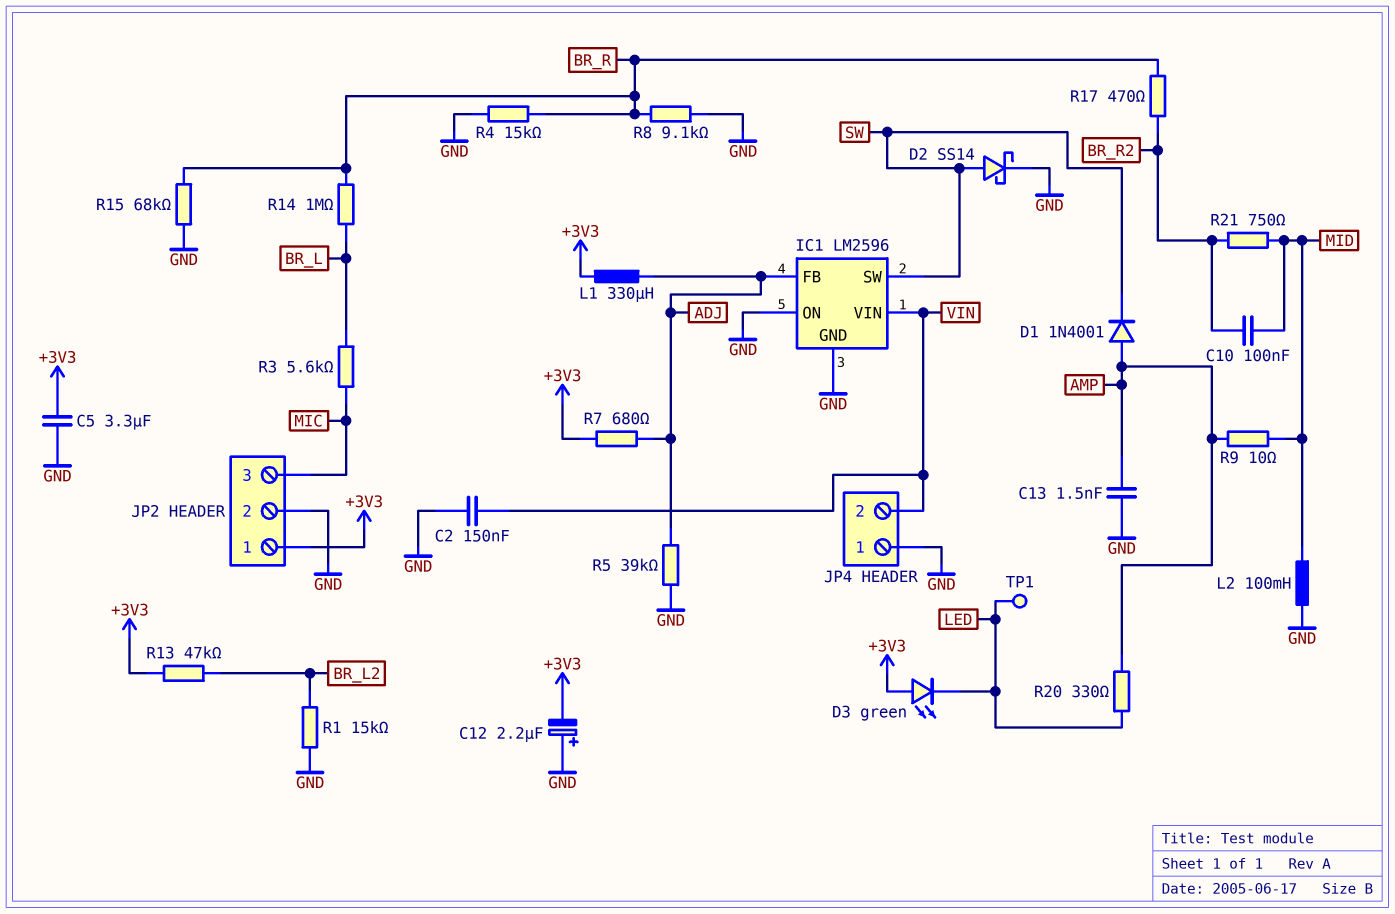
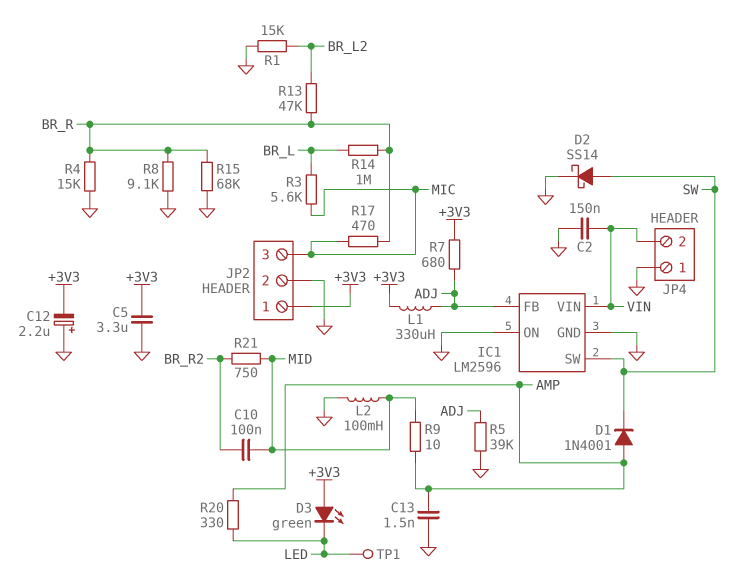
R13: 47k (+3V3, BR_L2) -> 47k (BR_L2, BR_R)
R17: 470 (BR_R, BR_R2) -> 470 (BR_R, MIC)

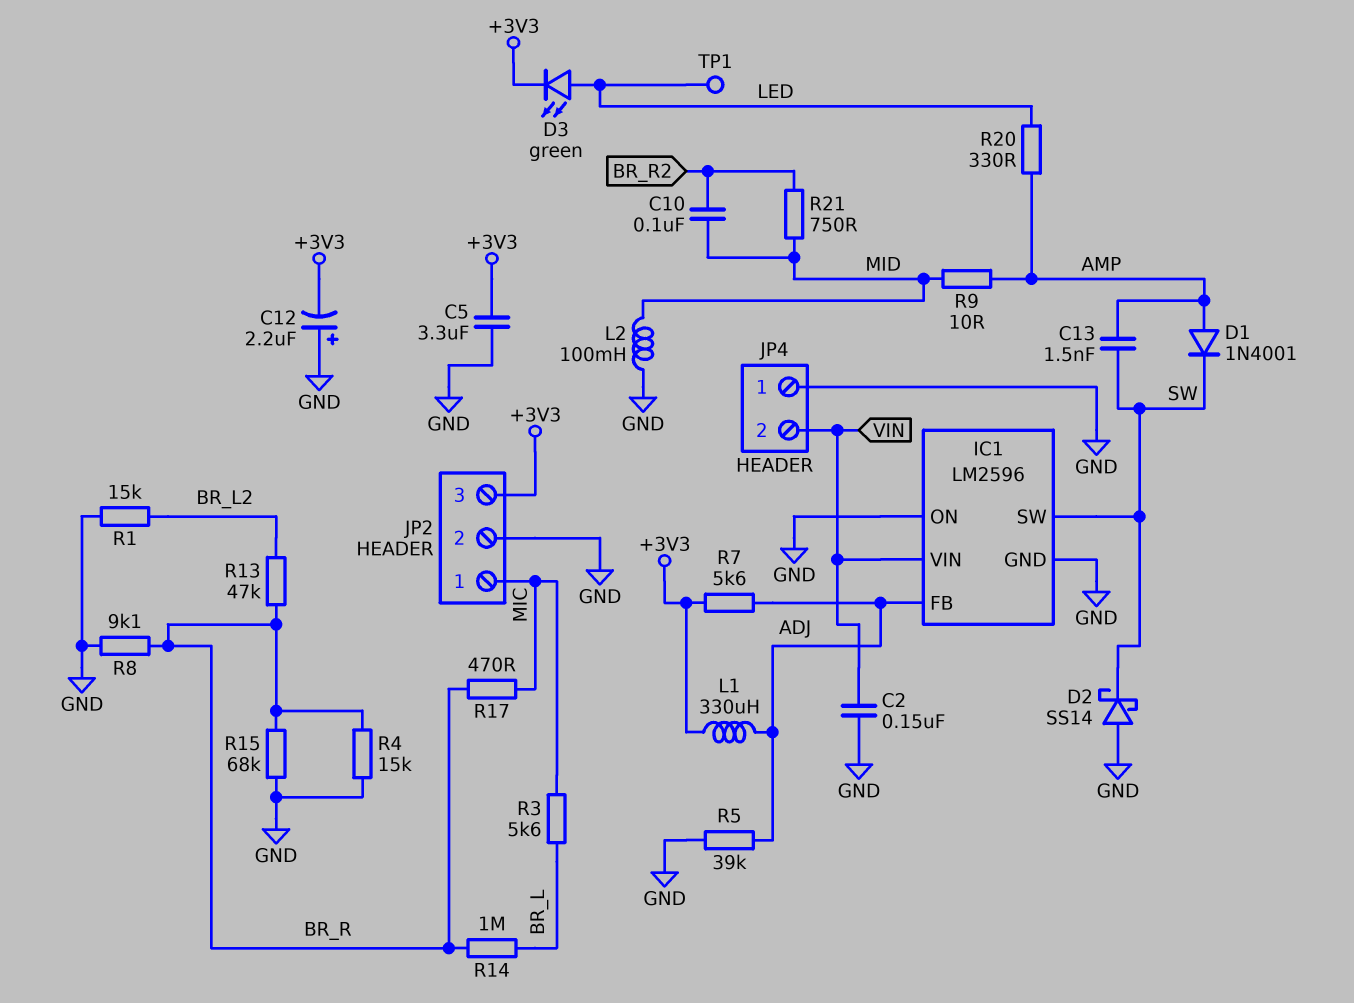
C13: 1.5nF (AMP, GND) -> 1.5nF (AMP, SW)
D2: schottky SS14 (A SW, K GND) -> schottky SS14 (A GND, K SW)
D3: LED green (A +3V3, K LED) -> LED green (A LED, K +3V3)
JP2 pin 1: +3V3 -> MIC
JP2 pin 3: MIC -> +3V3
R7: 680 (+3V3, ADJ) -> 5.6k (+3V3, ADJ)

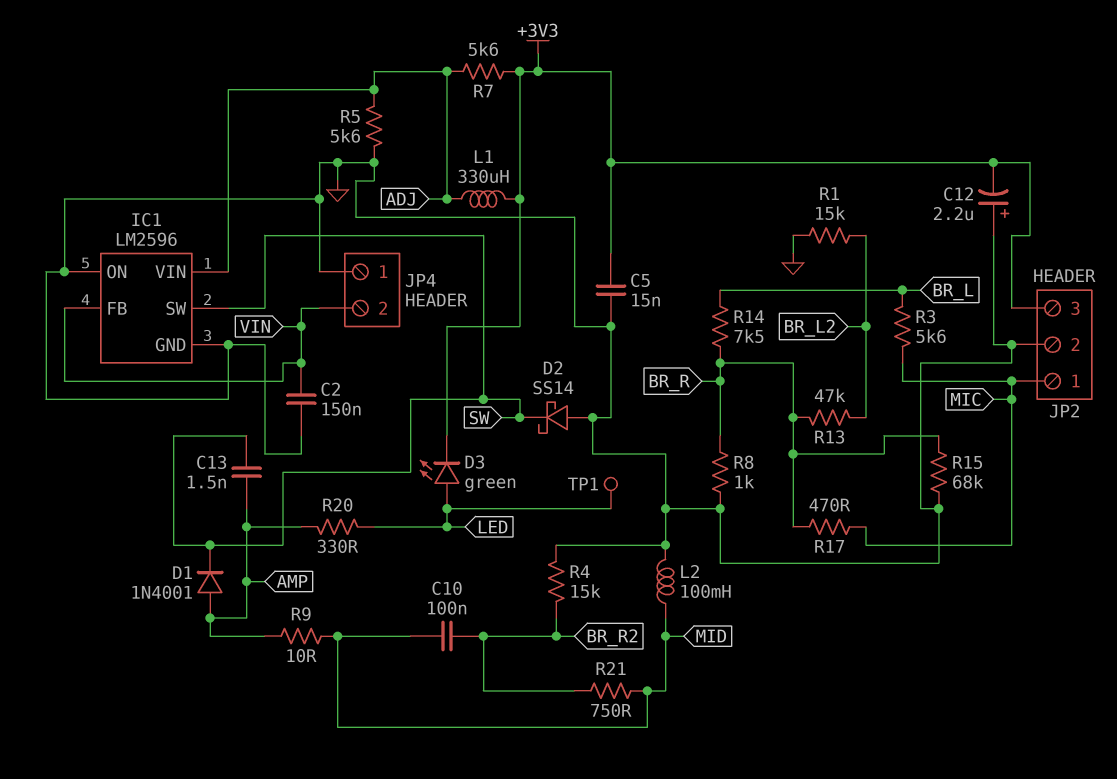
C5: 3.3uF (+3V3, GND) -> 15nF (+3V3, GND)
IC1 pin FB: ADJ -> VIN
IC1 pin VIN: VIN -> ADJ
R4: 15k (BR_R, GND) -> 15k (BR_R2, GND)
R5: 39k (ADJ, GND) -> 5.6k (ADJ, GND)
R8: 9.1k (BR_R, GND) -> 1k (BR_R, GND)
R14: 1M (BR_L, BR_R) -> 7.5k (BR_L, BR_R)

